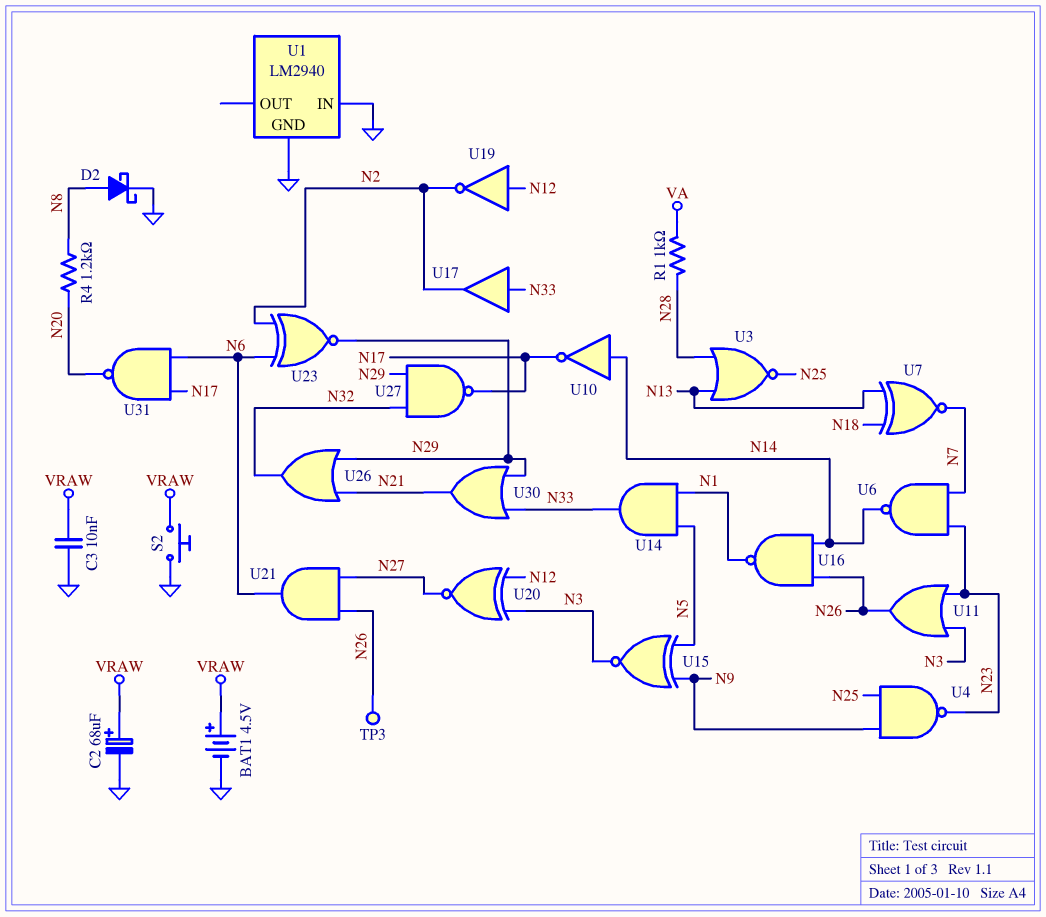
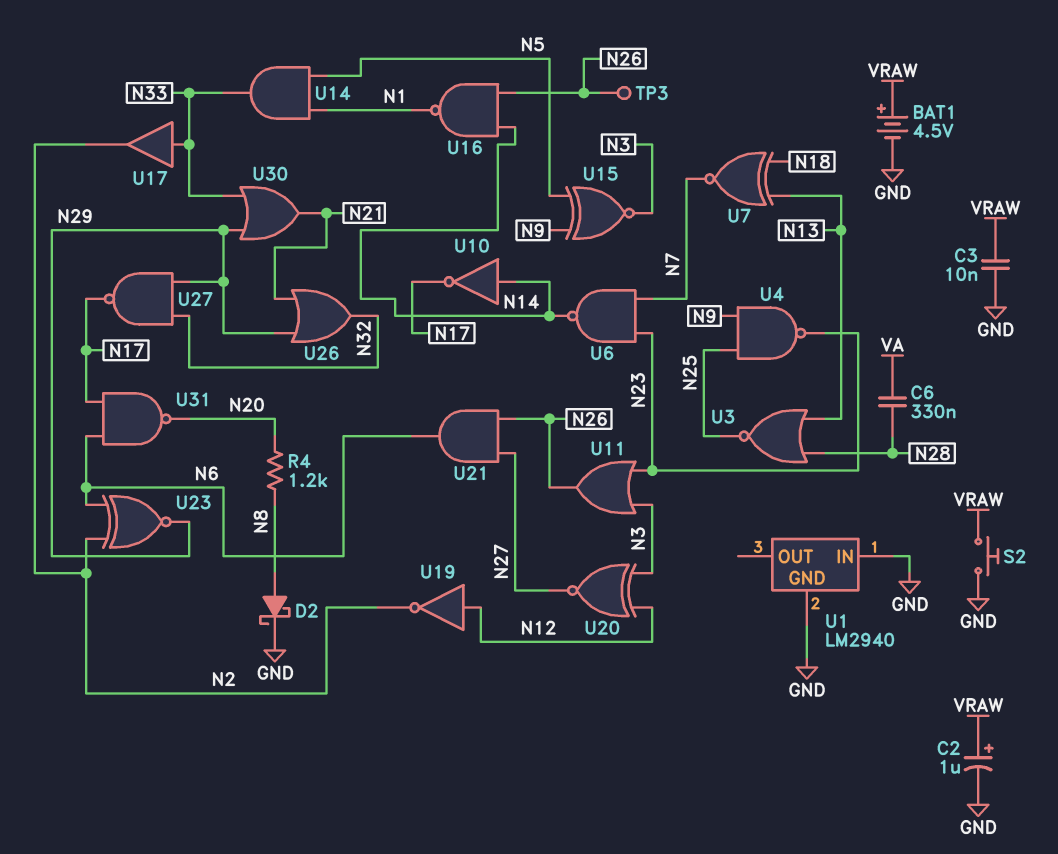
C2: 68uF (plus VRAW, minus GND) -> 1uF (plus VRAW, minus GND)
C6: none -> 330nF (N28, VA)
R1: 1k (N28, VA) -> none

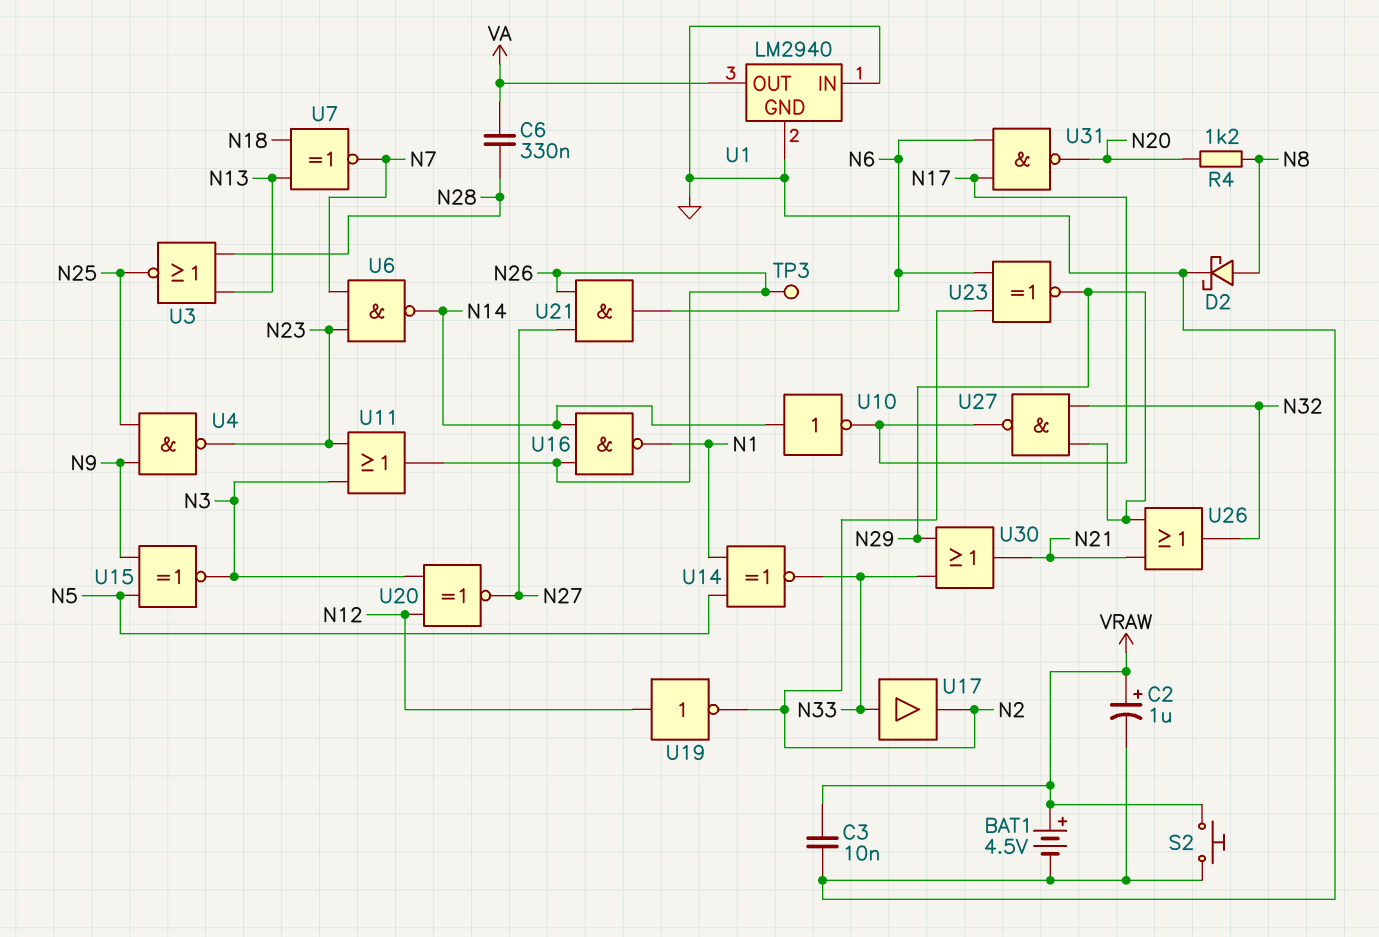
U1 pin OUT: none -> VA
U14: AND (in N1, in N5, out N33) -> XNOR (in N1, in N5, out N33)

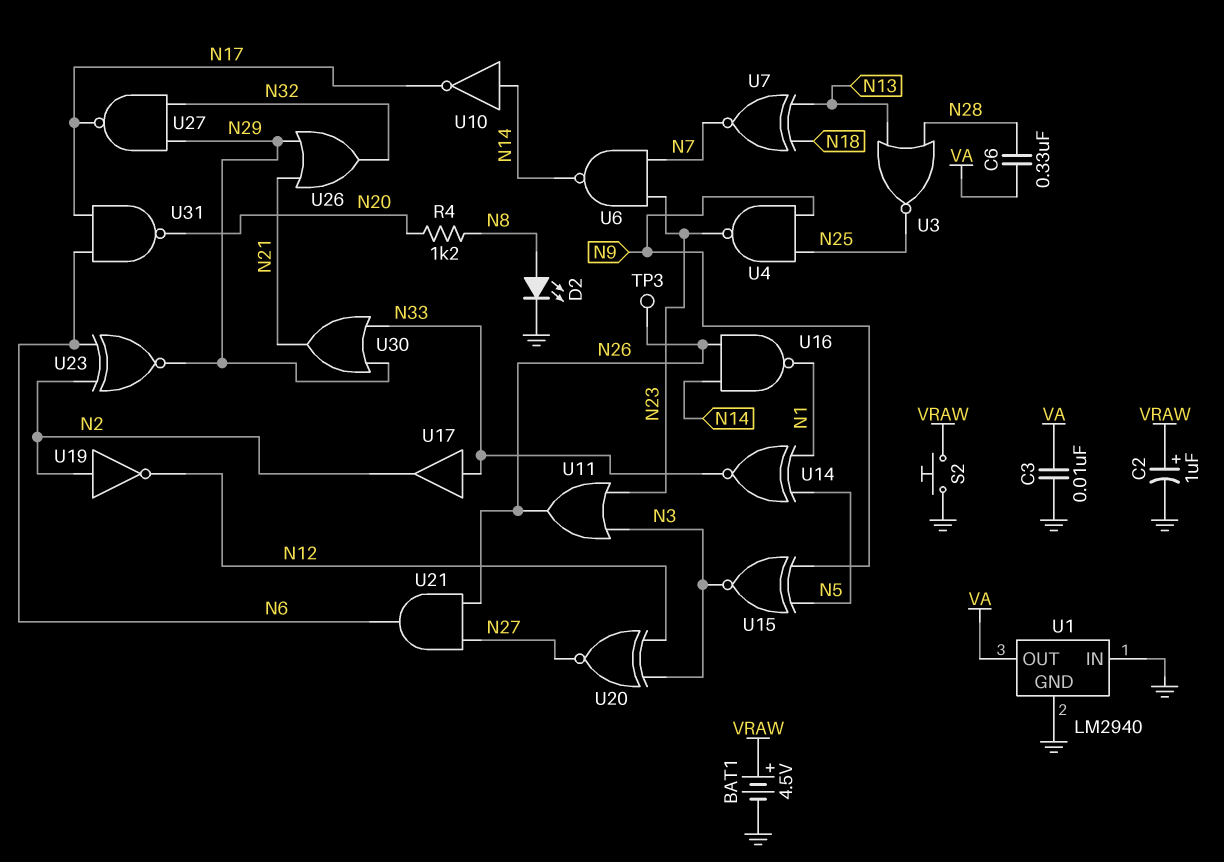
C3: 10nF (GND, VRAW) -> 10nF (GND, VA)
D2: schottky (A N8, K GND) -> LED (A N8, K GND)
U19: NOT (in N12, out N2) -> NOT (in N2, out N12)

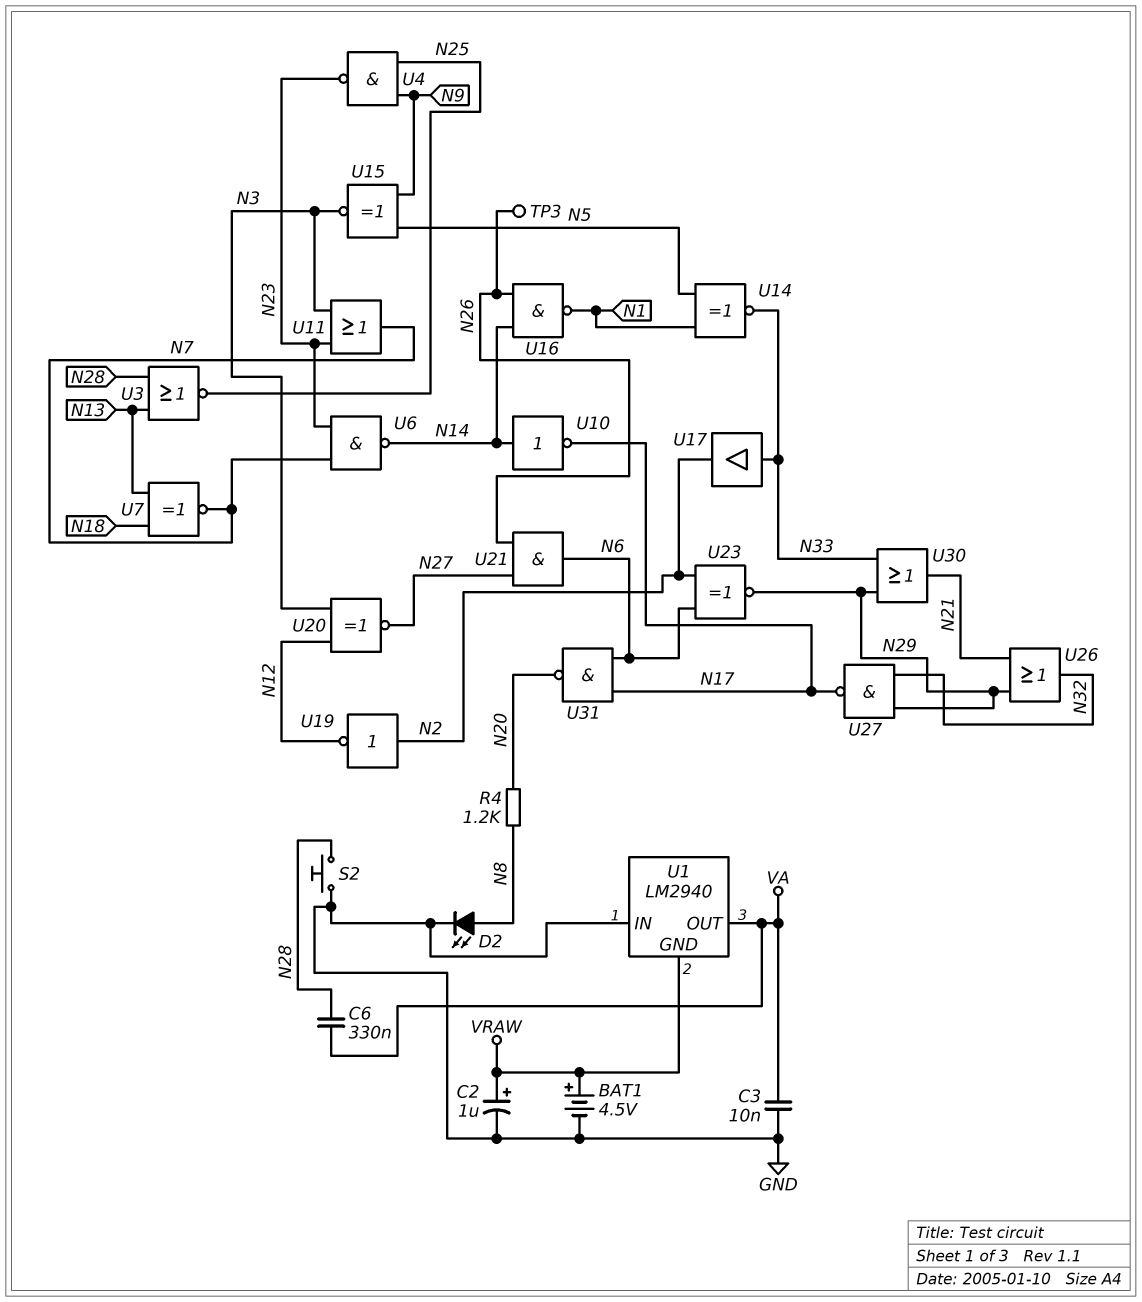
S2: button (GND, VRAW) -> button (GND, N28)
U1 pin GND: GND -> VRAW
U11: OR (in N3, in N23, out N26) -> OR (in N3, in N23, out N7)

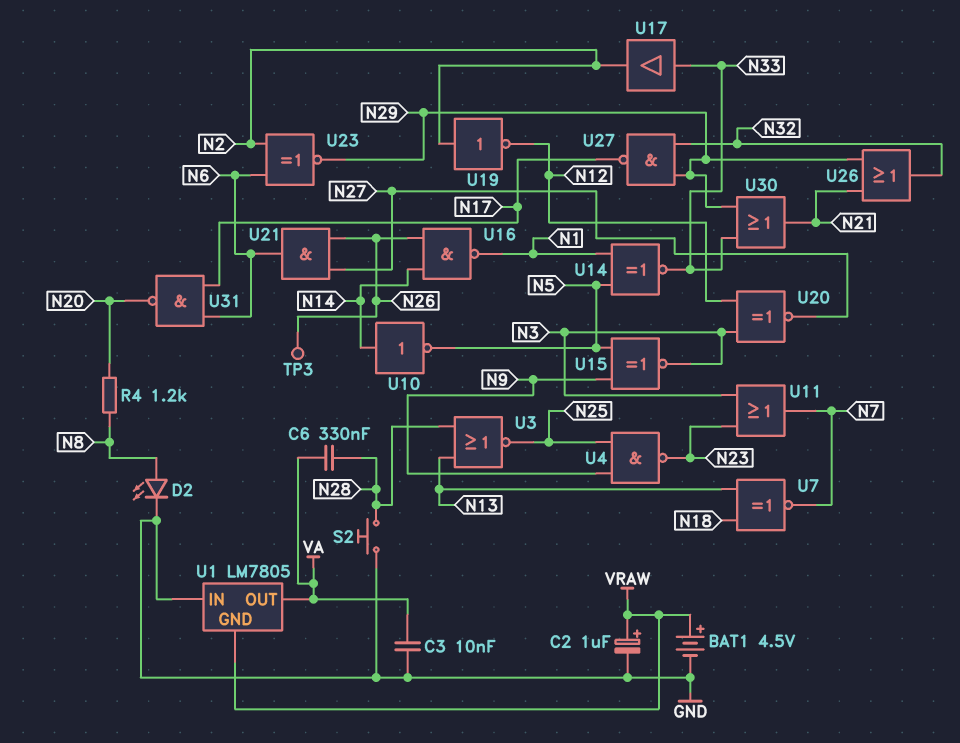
U1: LM2940 -> LM7805
U6: NAND (in N7, in N23, out N14) -> none
U10: NOT (in N14, out N17) -> NOT (in N14, out N5)

